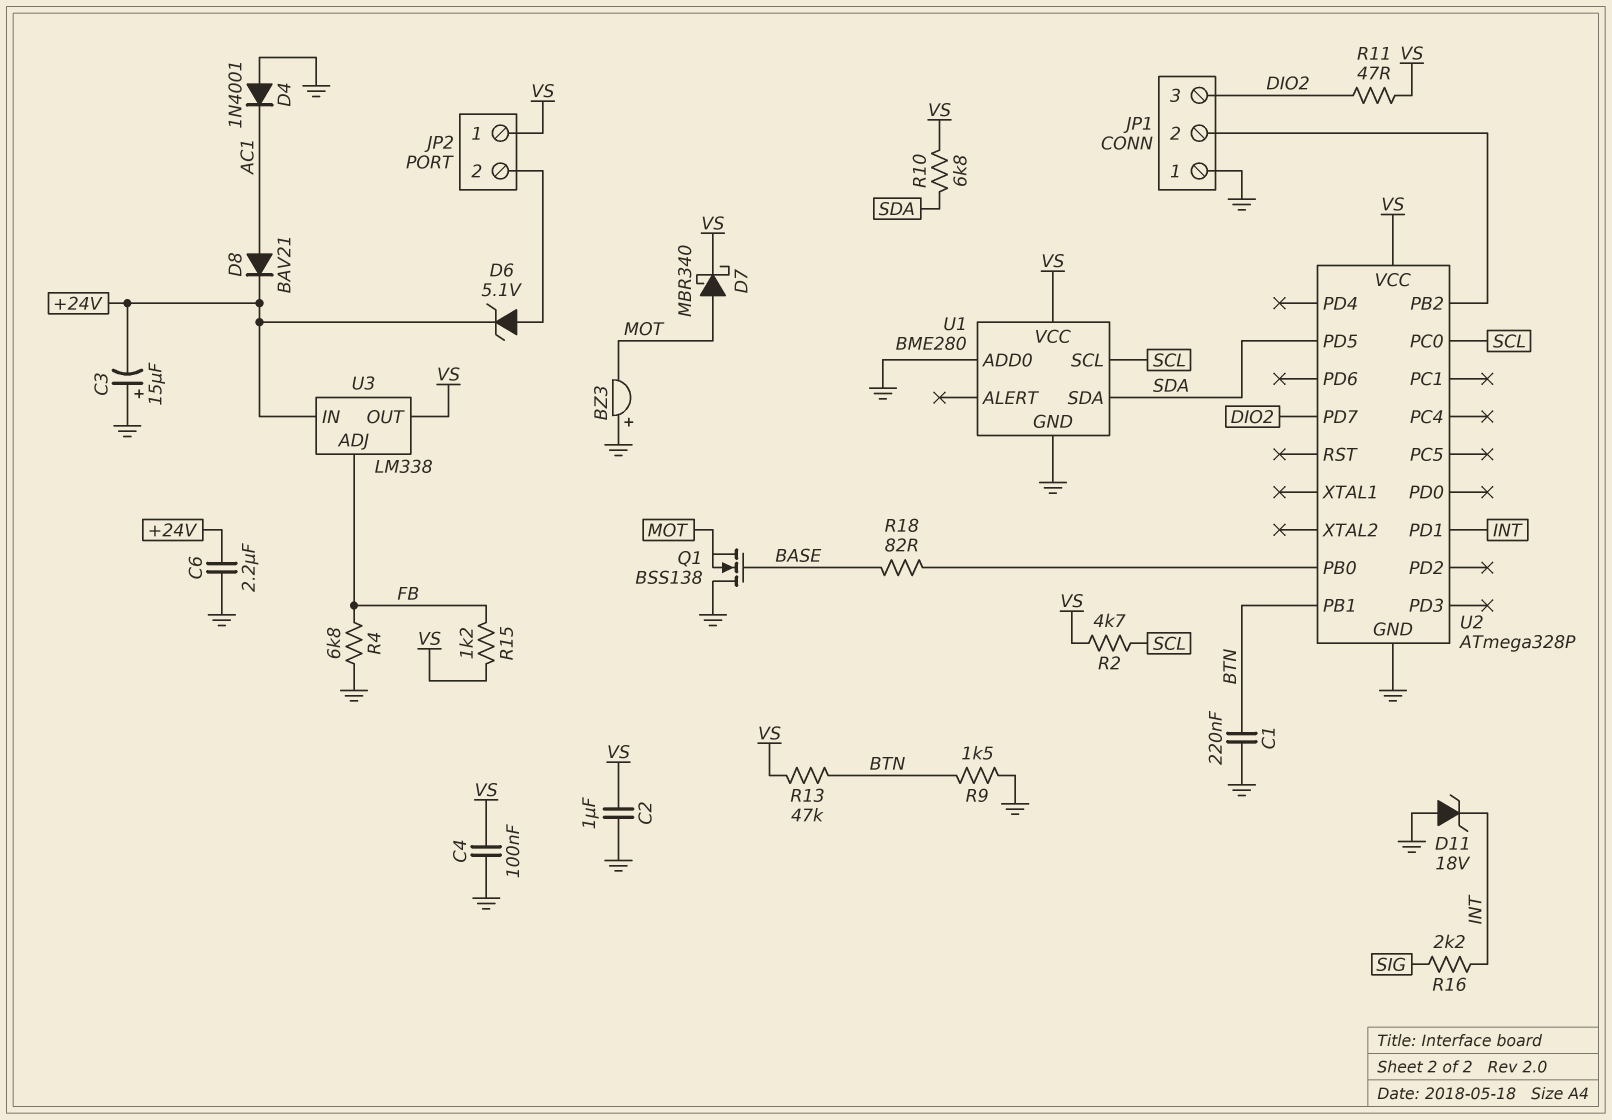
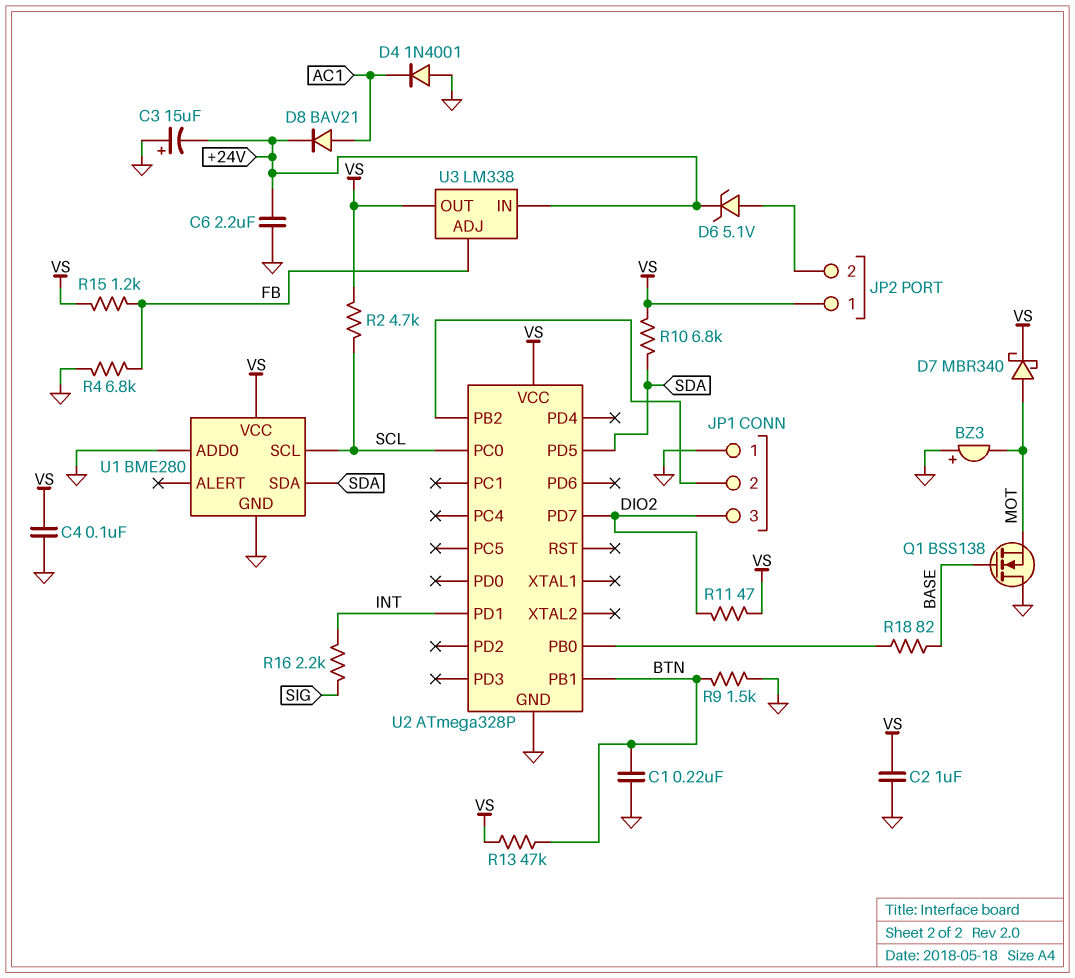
D11: zener 18V (A GND, K INT) -> none

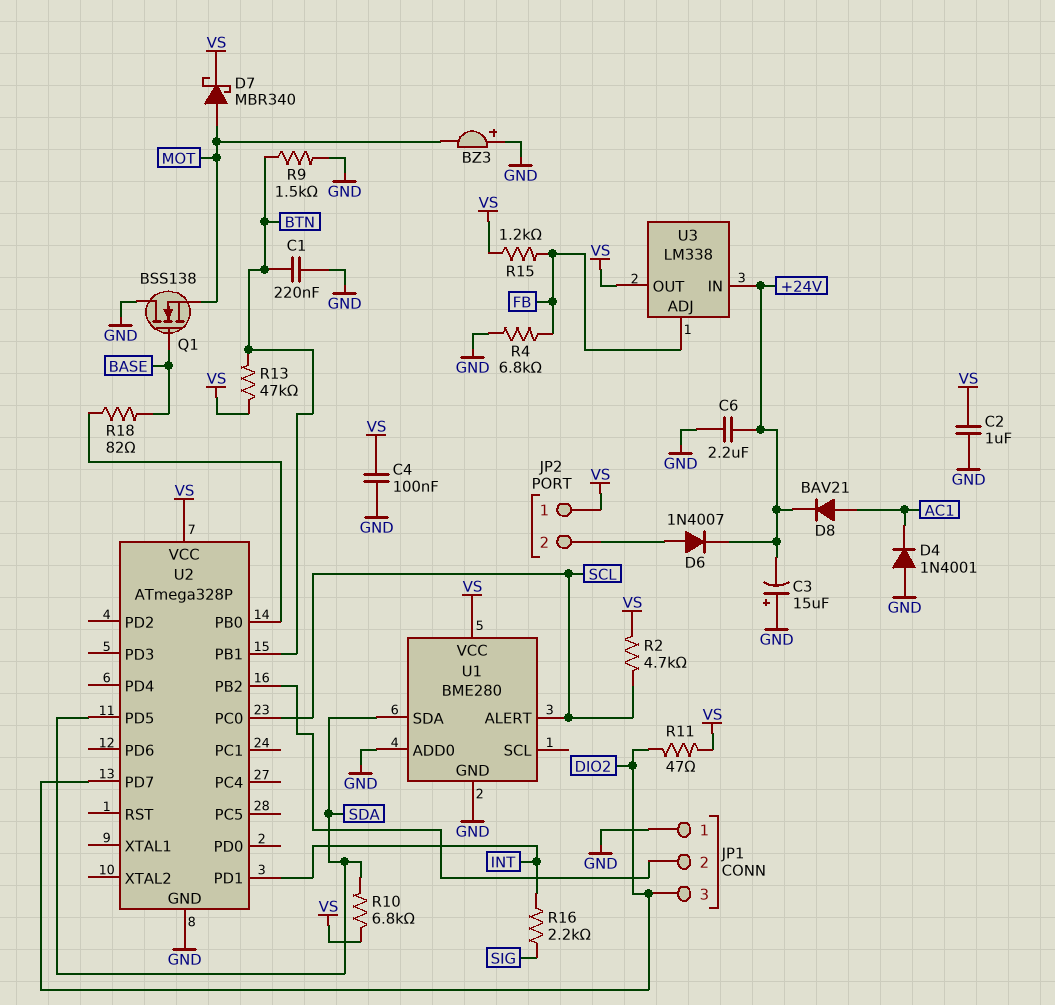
D6: zener 5.1V (A JP2/2, K +24V) -> diode 1N4007 (A JP2/2, K +24V)
U1 pin ALERT: none -> SCL
U1 pin SCL: SCL -> none

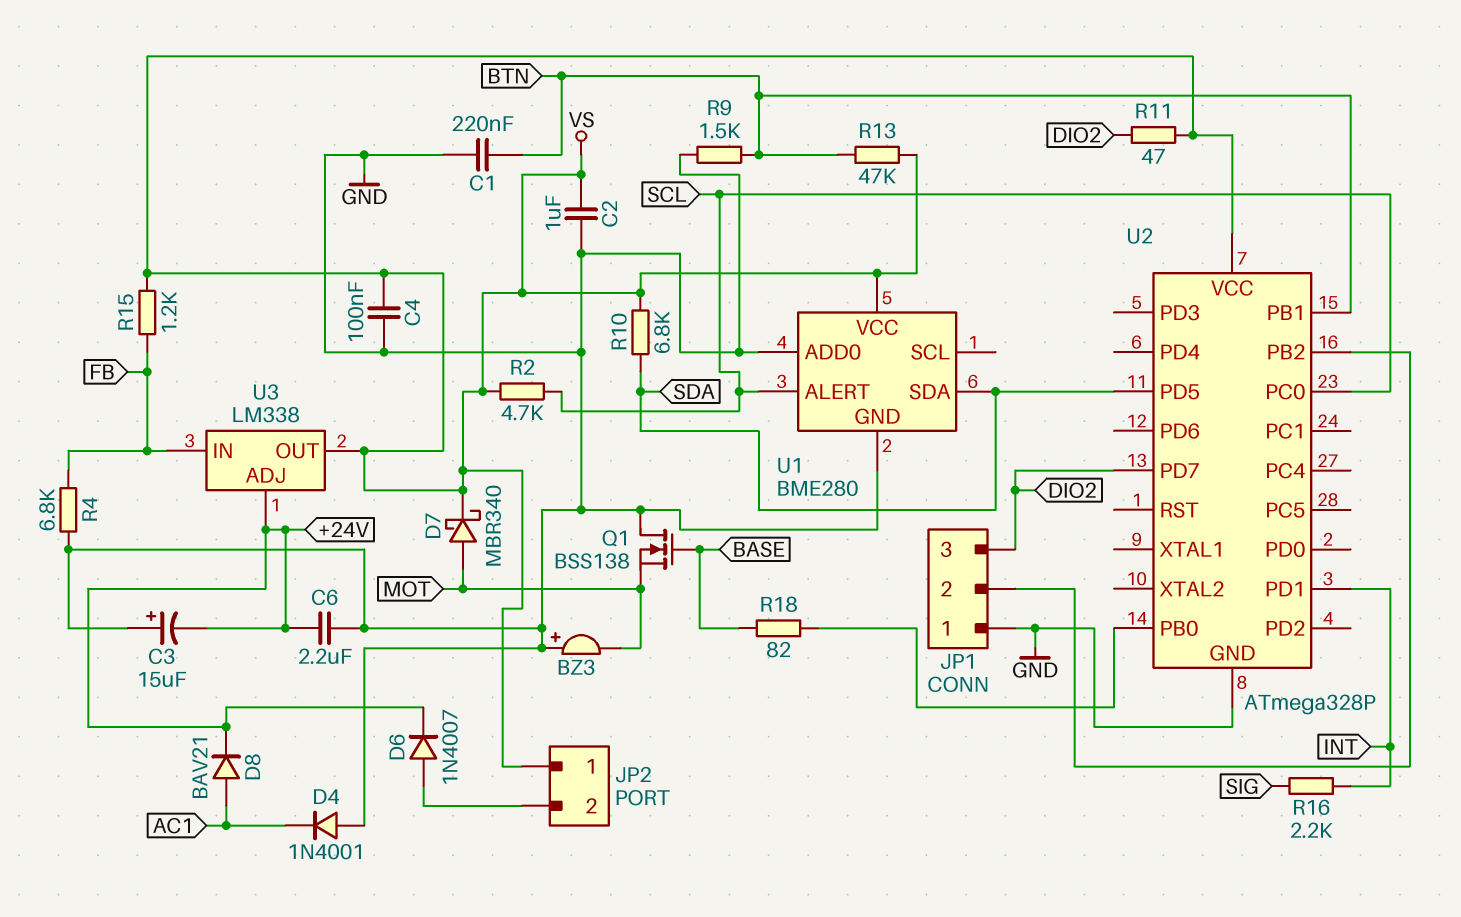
U3 pin ADJ: FB -> +24V
U3 pin IN: +24V -> FB

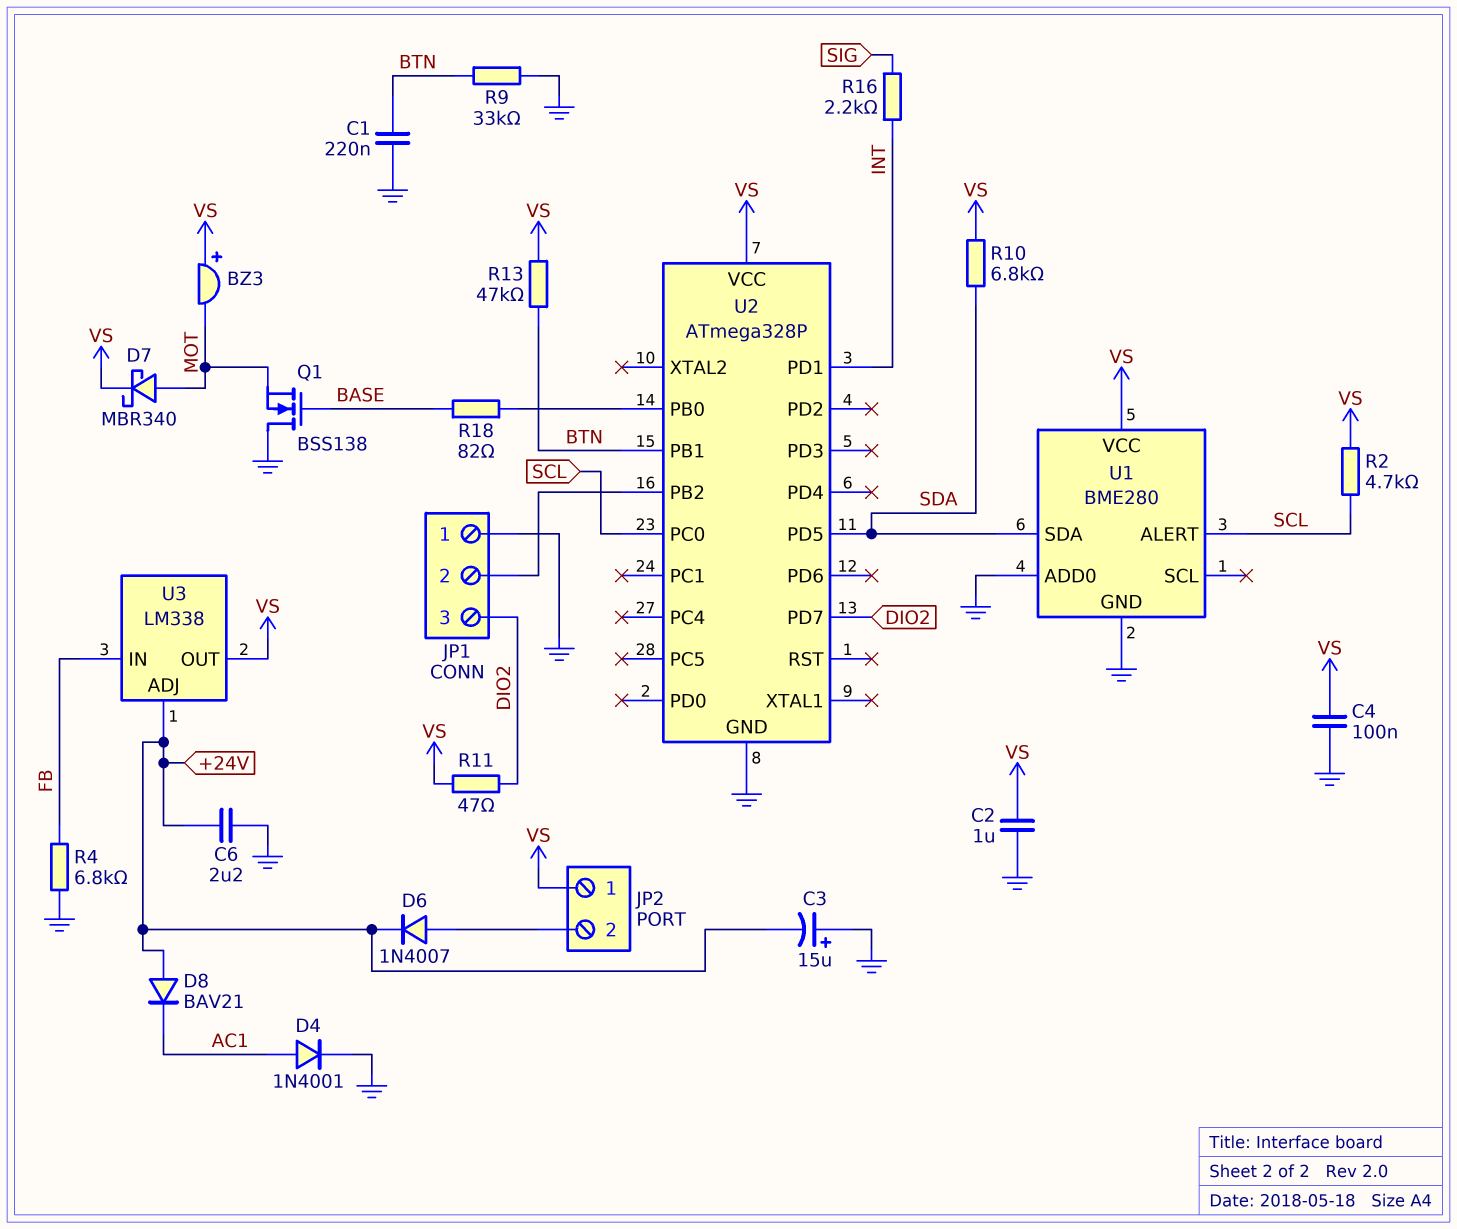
BZ3: buzzer (plus GND, minus MOT) -> buzzer (plus VS, minus MOT)
D4: diode 1N4001 (A GND, K AC1) -> diode 1N4001 (A AC1, K GND)
D8: diode BAV21 (A AC1, K +24V) -> diode BAV21 (A +24V, K AC1)
R9: 1.5k (BTN, GND) -> 33k (BTN, GND)
R15: 1.2k (FB, VS) -> none

